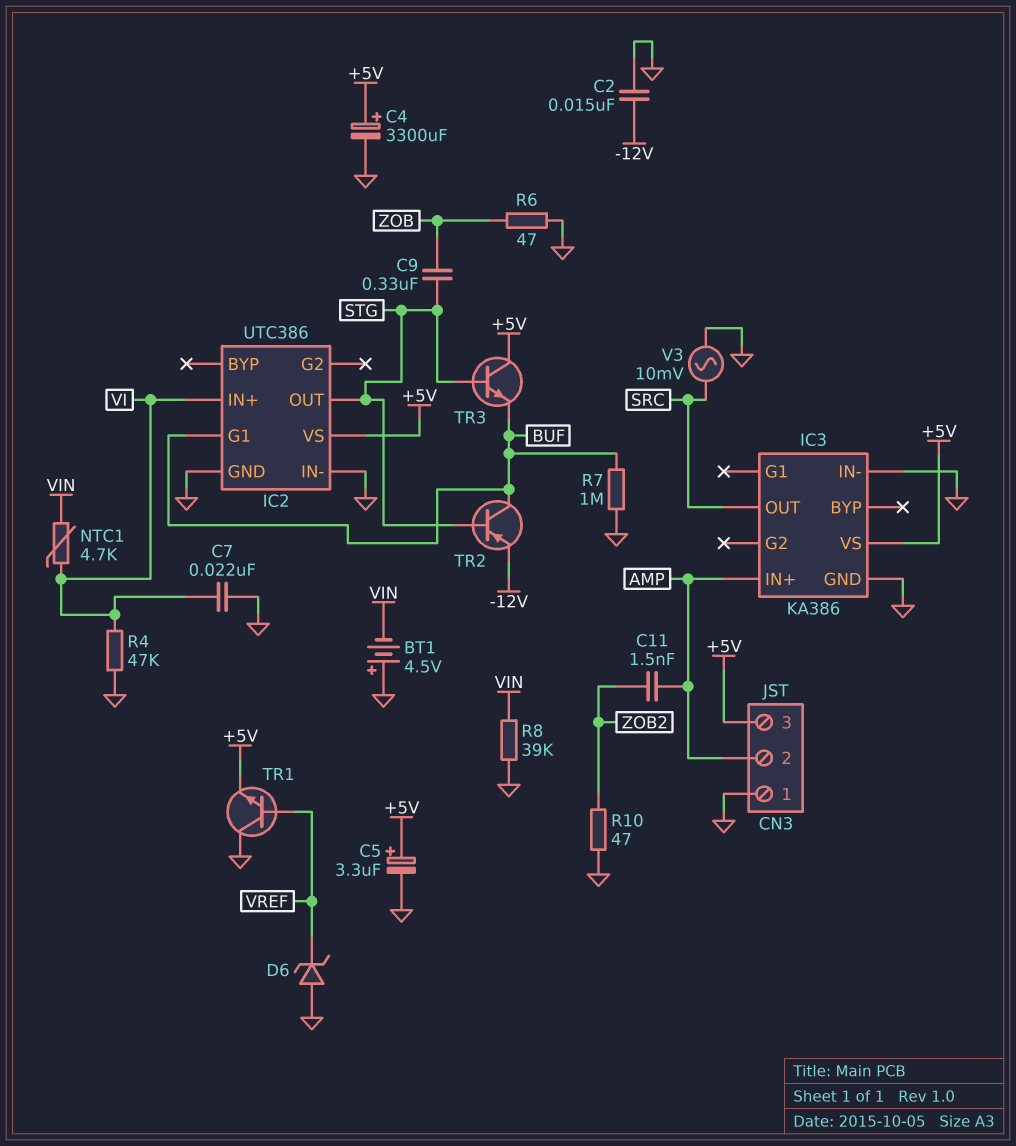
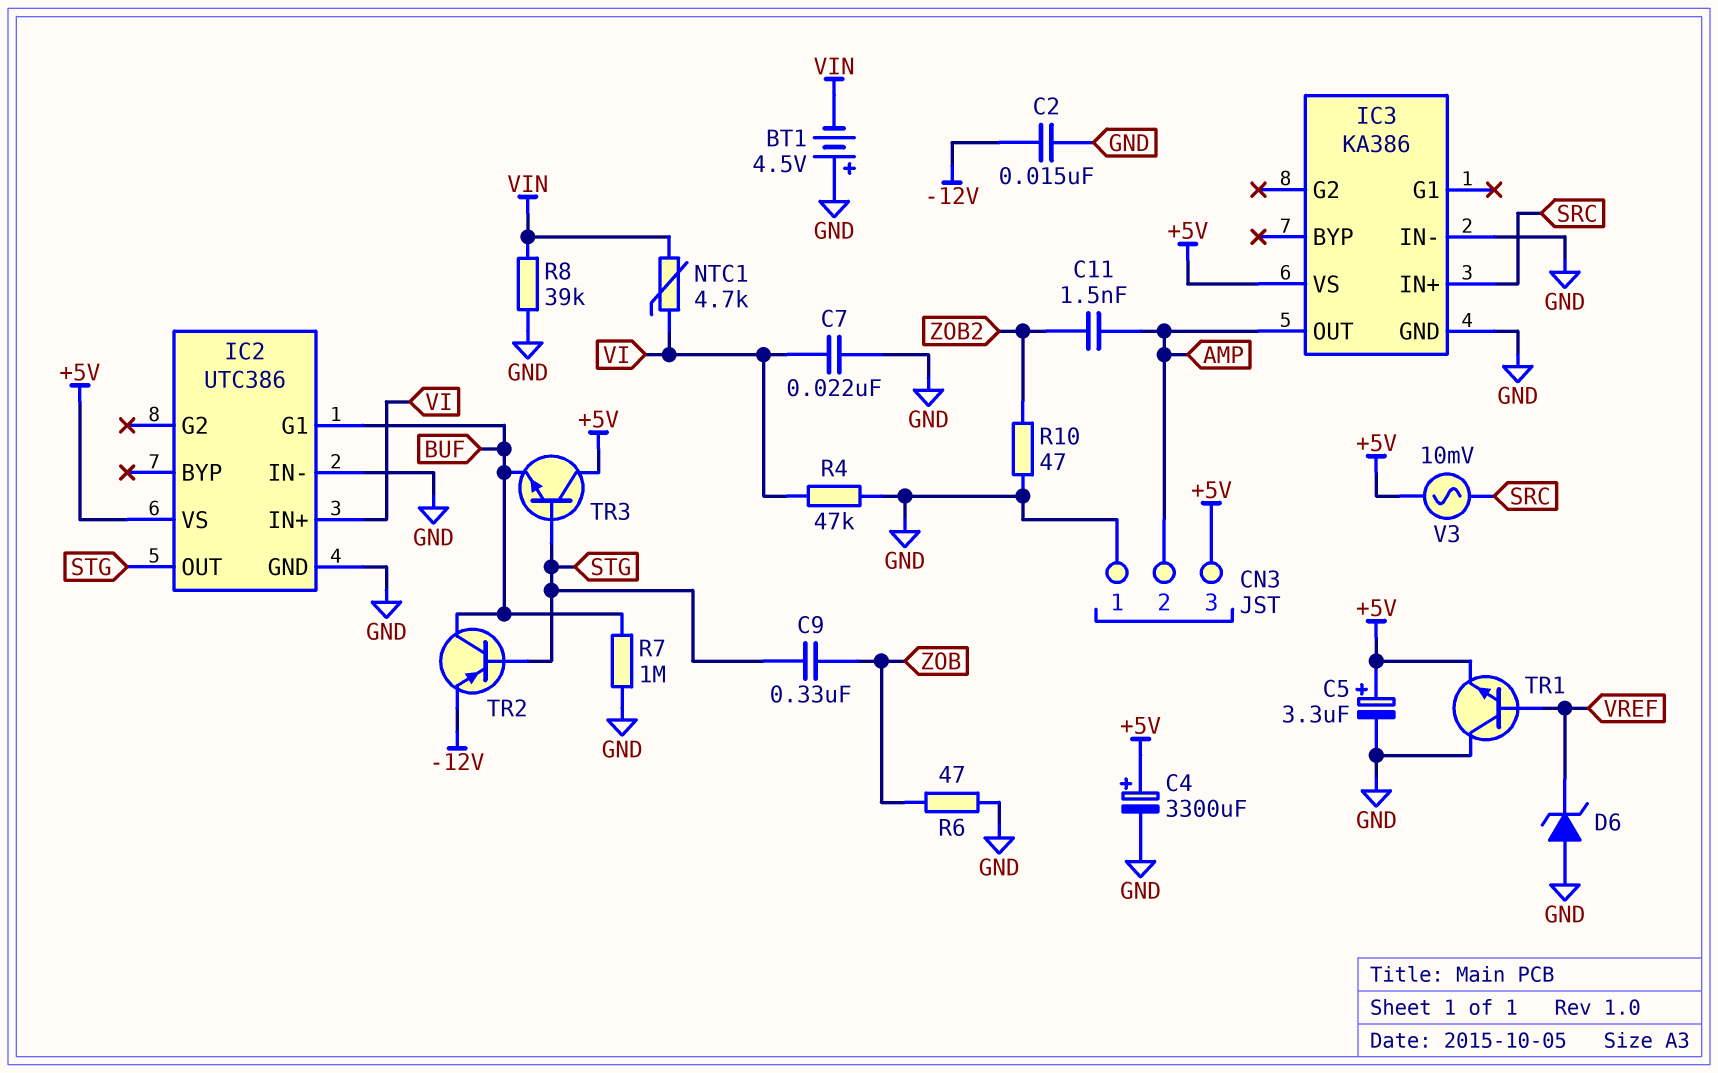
IC3 pin IN+: AMP -> SRC
IC3 pin OUT: SRC -> AMP
V3: AC 10mV (GND, SRC) -> AC 10mV (+5V, SRC)

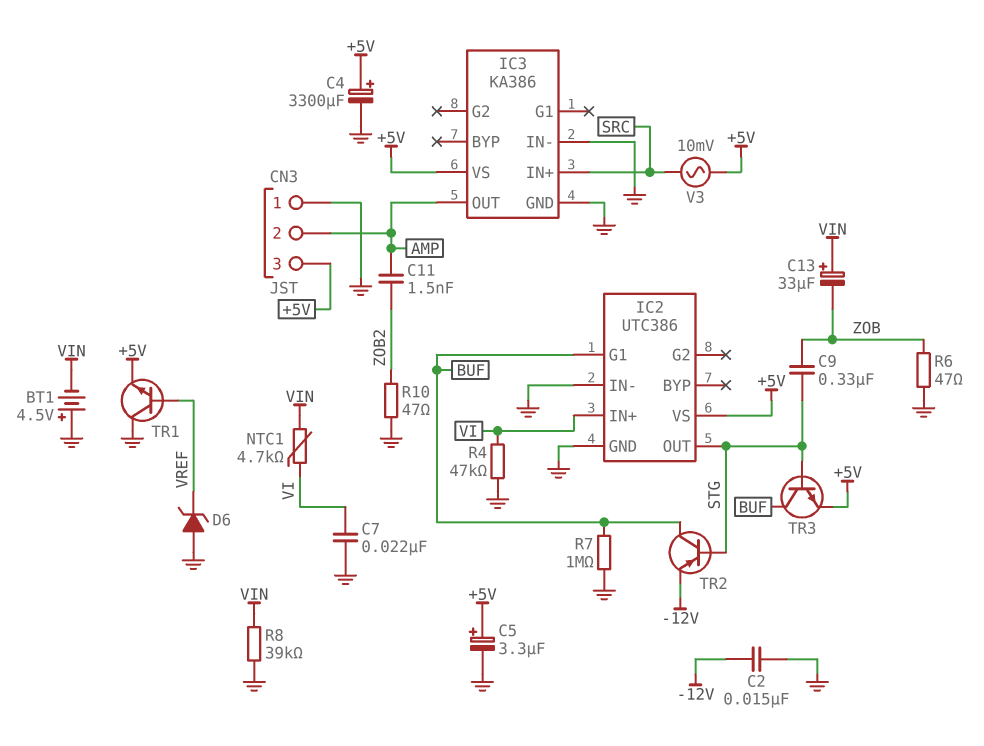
C13: none -> 33uF (plus VIN, minus ZOB)
TR3: NPN (B STG, C +5V, E BUF) -> NPN (B STG, C BUF, E +5V)

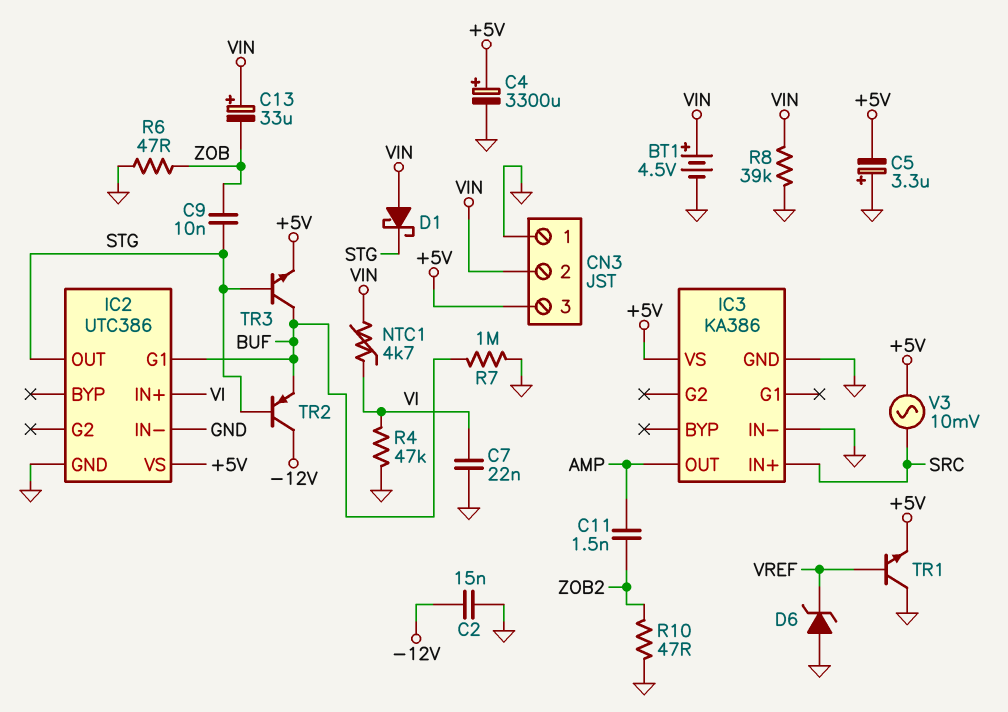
BT1: 4.5V (plus GND, minus VIN) -> 4.5V (plus VIN, minus GND)
C5: 3.3uF (plus +5V, minus GND) -> 3.3uF (plus GND, minus +5V)
C9: 330nF (STG, ZOB) -> 10nF (STG, ZOB)
CN3 pin 2: AMP -> VIN
D1: none -> schottky (A VIN, K STG)
TR2: PNP (B STG, C BUF, E -12V) -> PNP (B STG, C -12V, E BUF)

